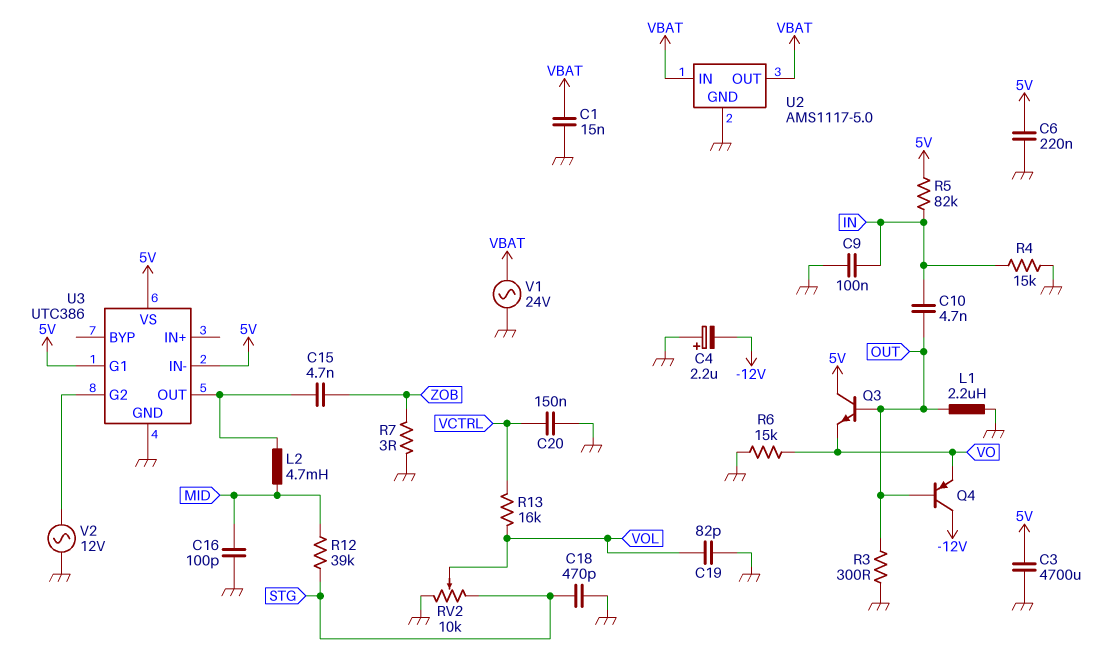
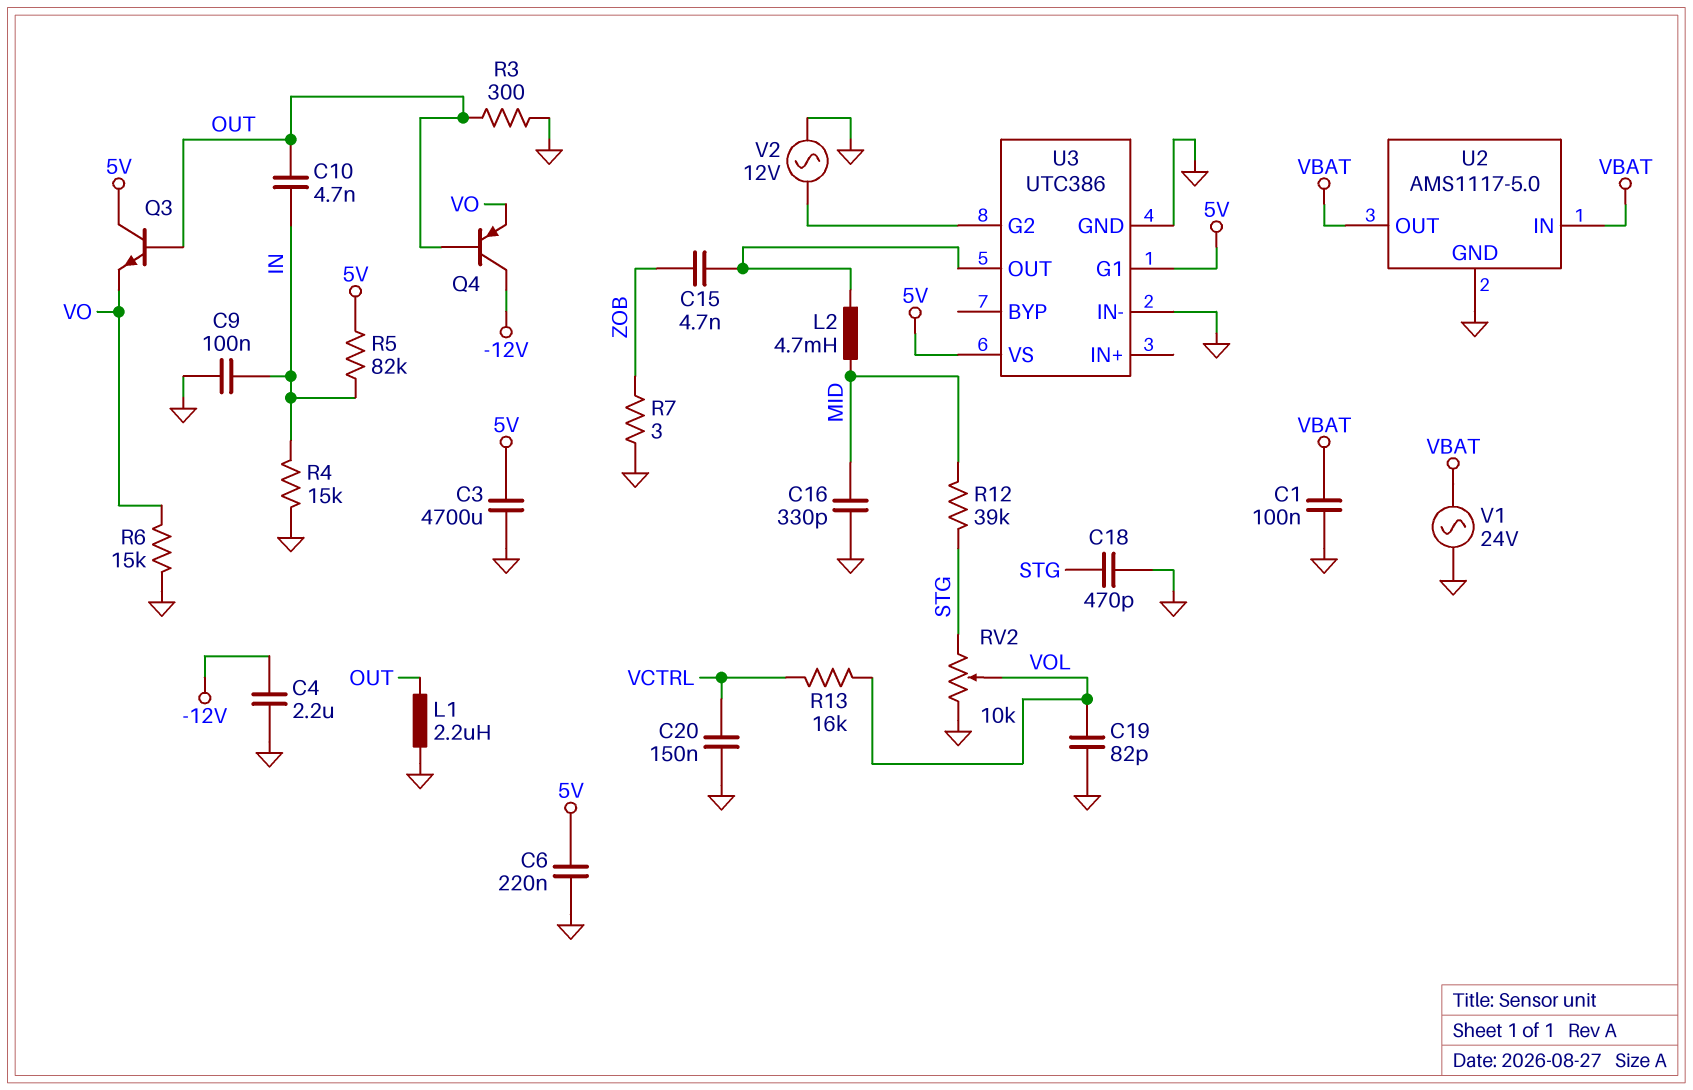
C1: 15nF (GND, VBAT) -> 100nF (GND, VBAT)
C4: 2.2uF (plus GND, minus -12V) -> 2.2uF (-12V, GND)
C16: 100pF (GND, MID) -> 330pF (GND, MID)
U3 pin IN-: 5V -> GND

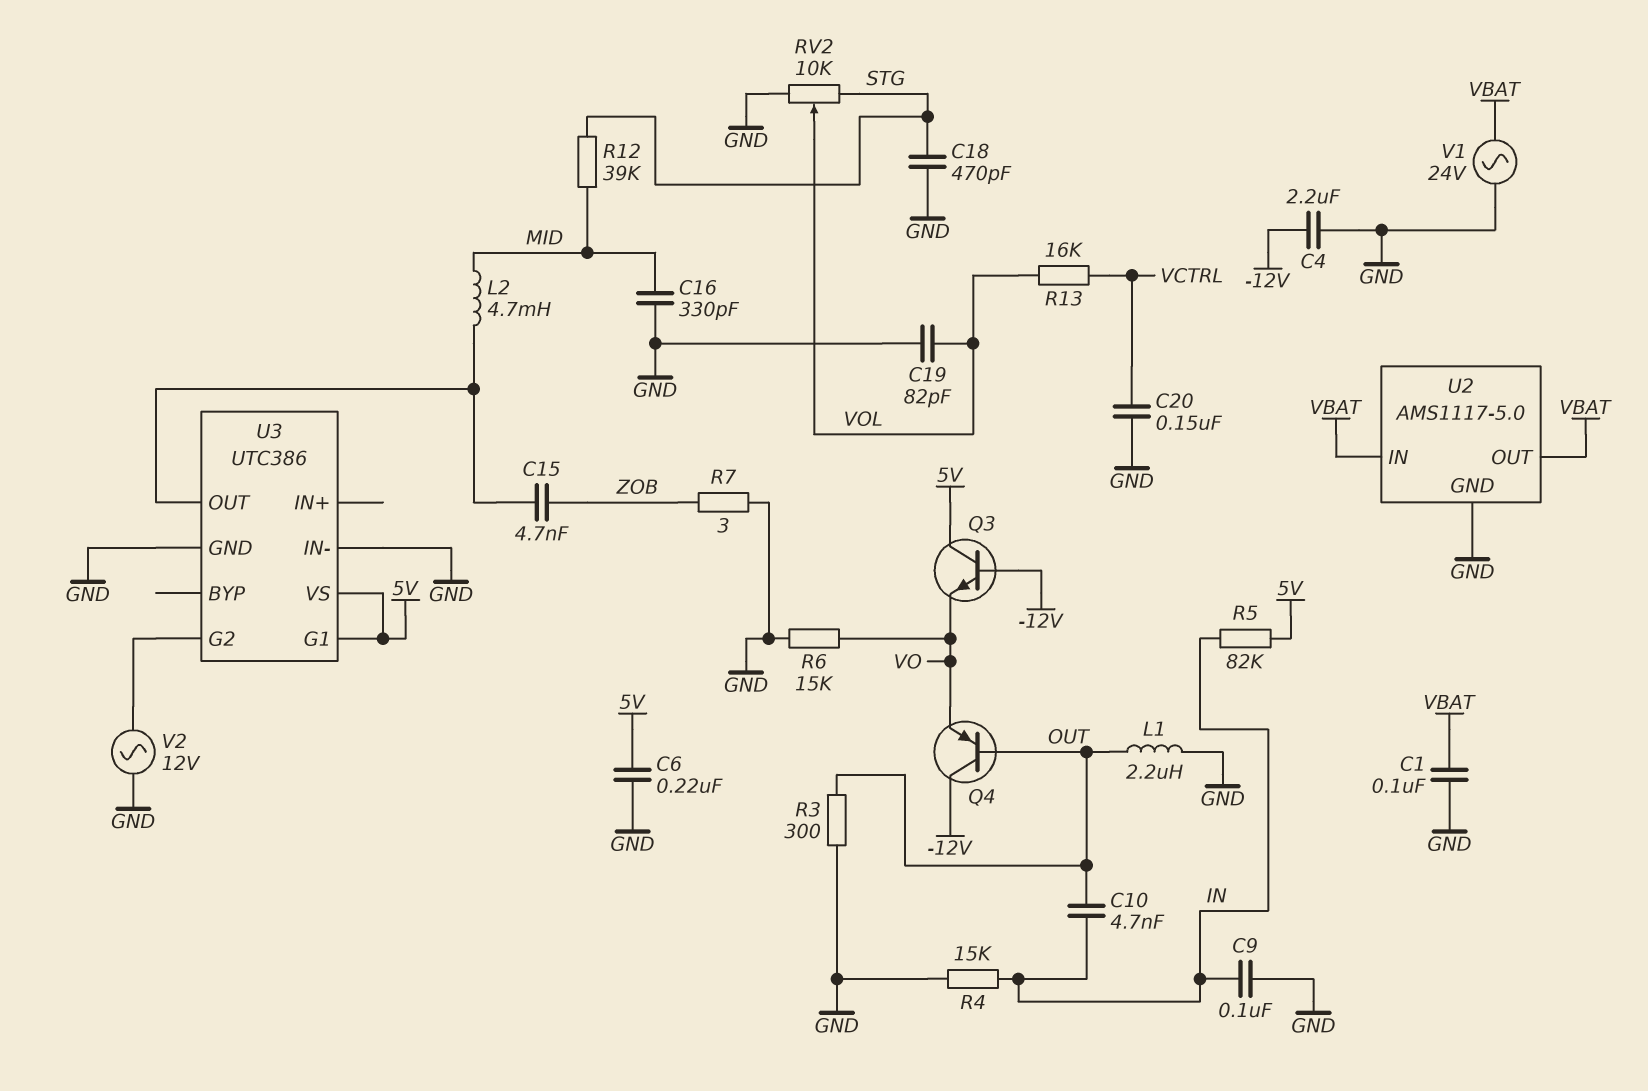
C3: 4700uF (5V, GND) -> none
Q3: NPN (B OUT, C 5V, E VO) -> NPN (B -12V, C 5V, E VO)

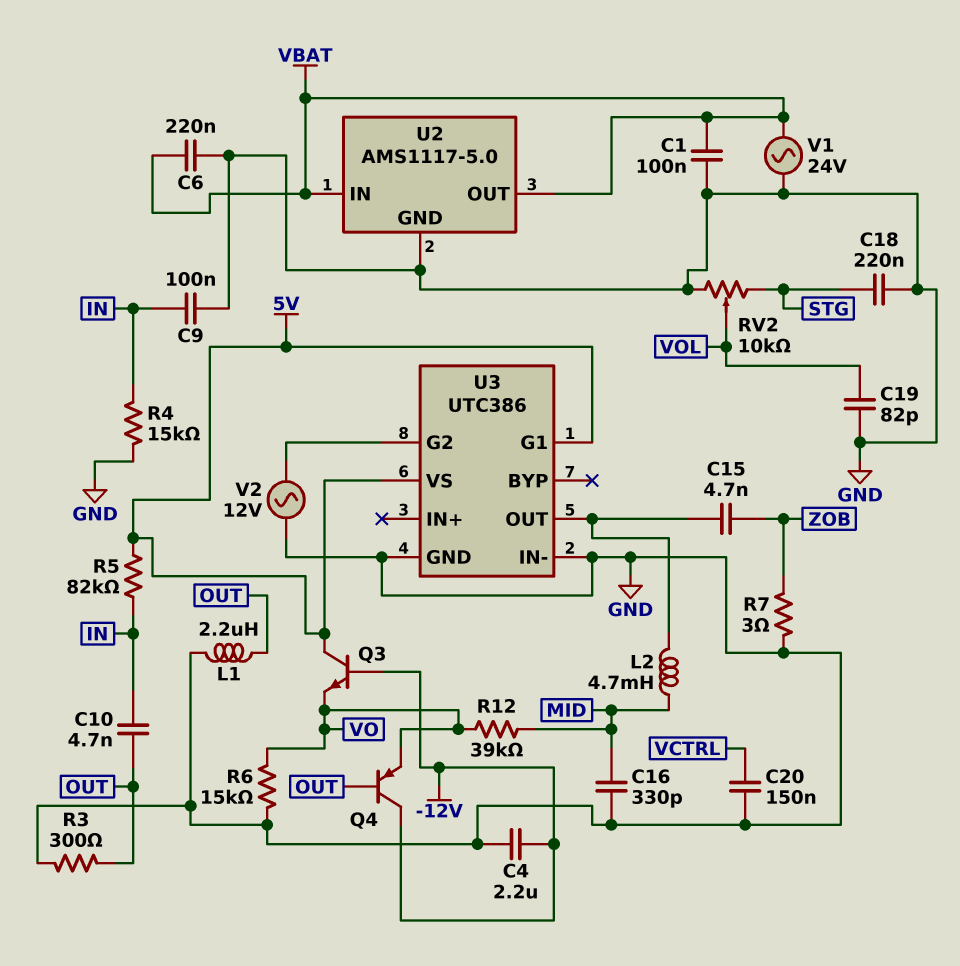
C6: 220nF (5V, GND) -> 220nF (GND, VBAT)
C18: 470pF (GND, STG) -> 220nF (GND, STG)
R12: 39k (MID, STG) -> 39k (MID, VO)
R13: 16k (VCTRL, VOL) -> none

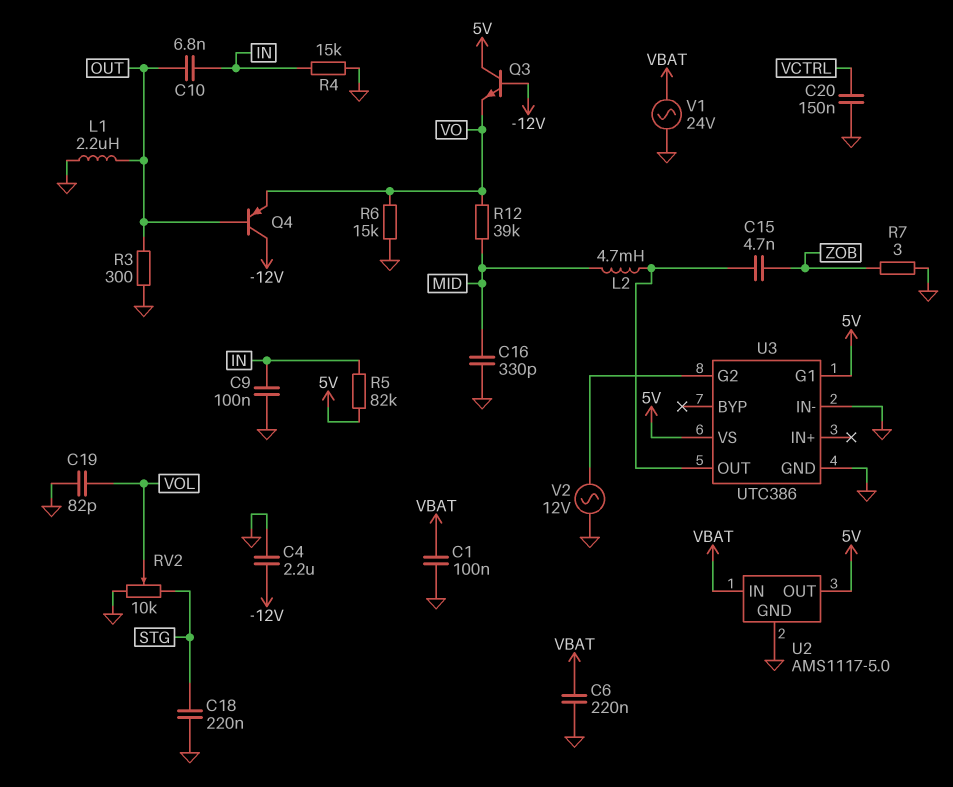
C10: 4.7nF (IN, OUT) -> 6.8nF (IN, OUT)
U2 pin OUT: VBAT -> 5V

